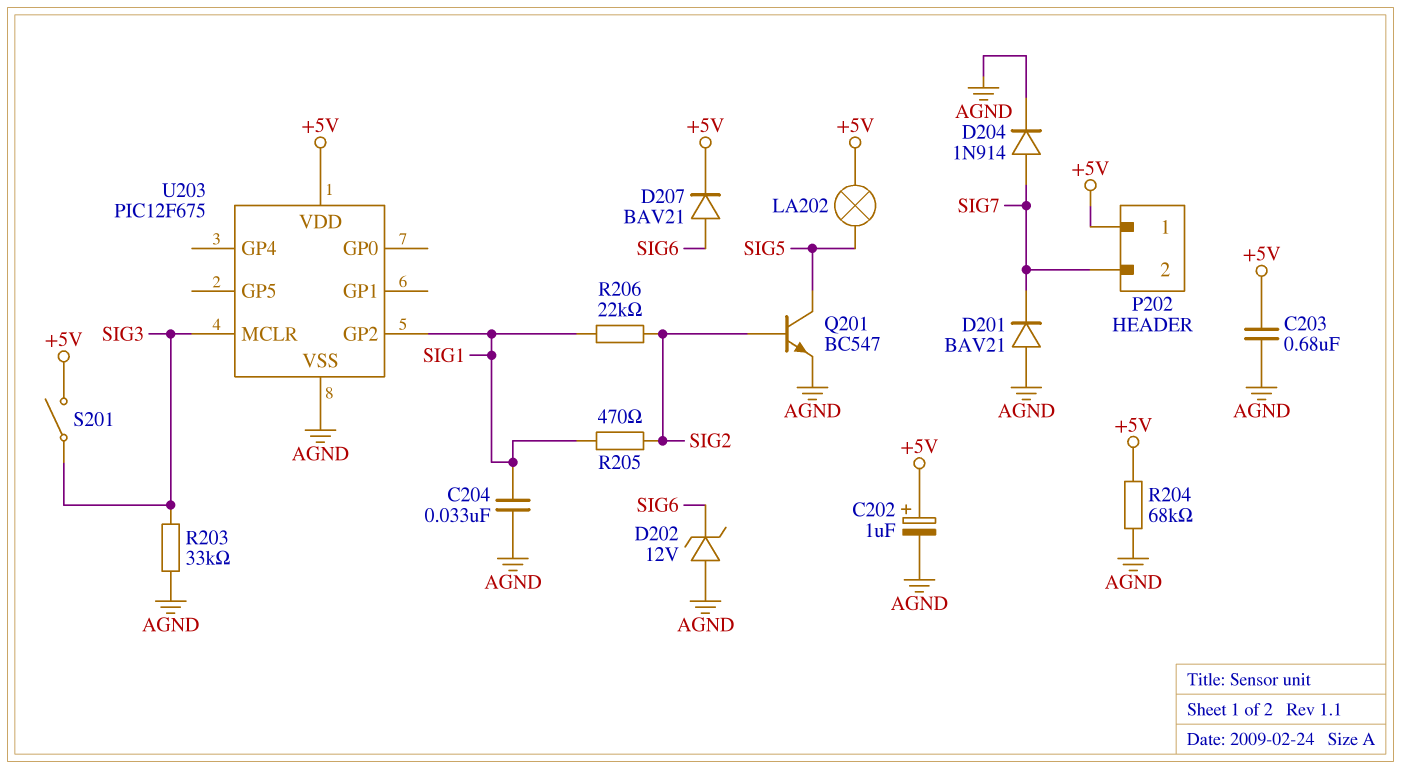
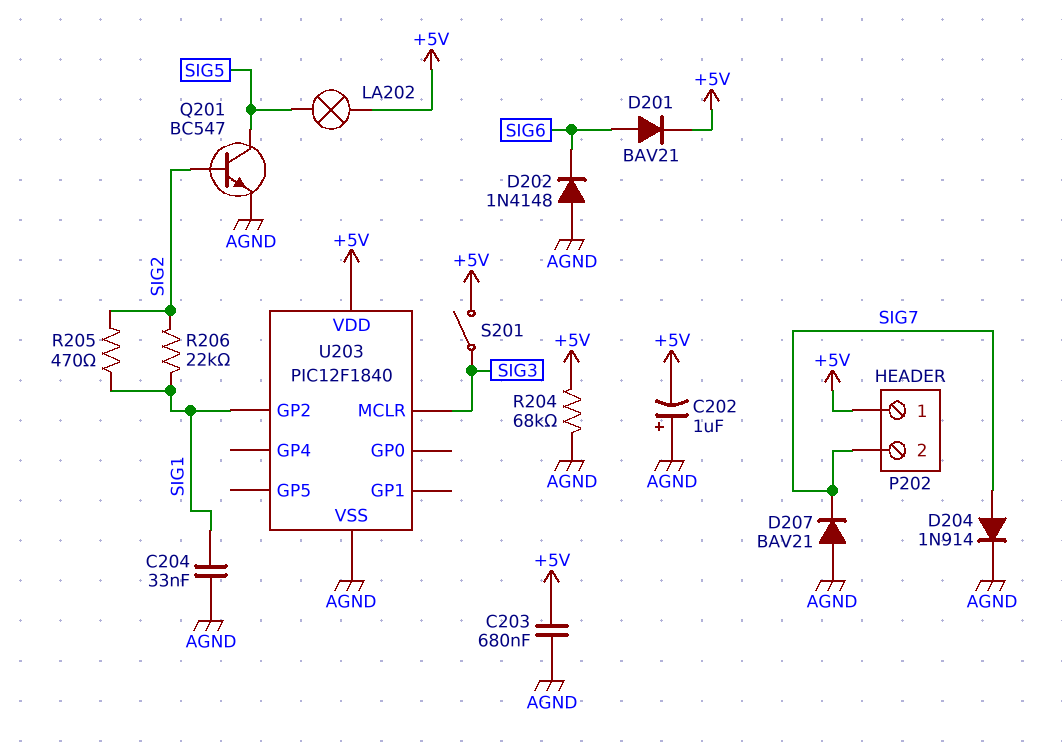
C202: 1uF (plus +5V, minus AGND) -> 1uF (plus AGND, minus +5V)
D201: diode BAV21 (A AGND, K SIG7) -> diode BAV21 (A SIG6, K +5V)
D202: zener 12V (A AGND, K SIG6) -> diode 1N4148 (A AGND, K SIG6)
D207: diode BAV21 (A SIG6, K +5V) -> diode BAV21 (A AGND, K SIG7)
R203: 33k (AGND, SIG3) -> none
U203: PIC12F675 -> PIC12F1840

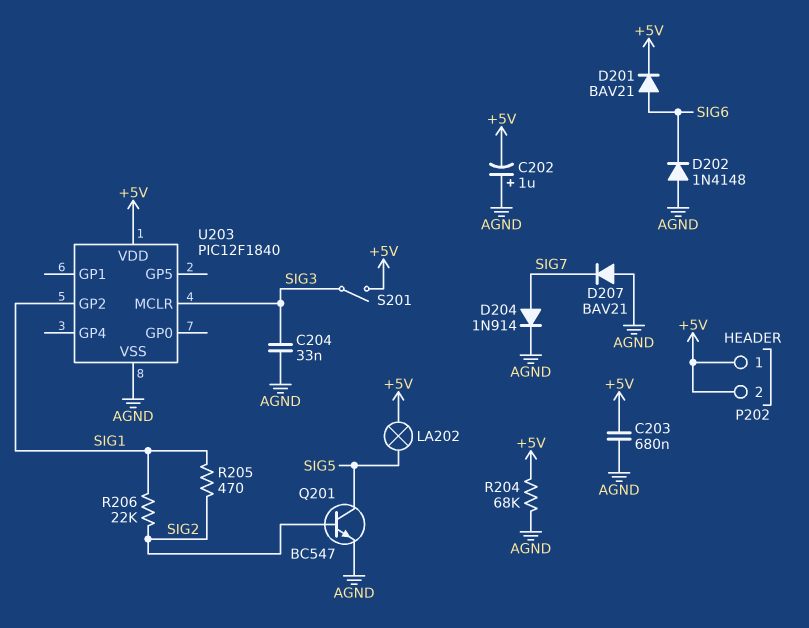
C204: 33nF (AGND, SIG1) -> 33nF (AGND, SIG3)
P202 pin 2: SIG7 -> +5V

